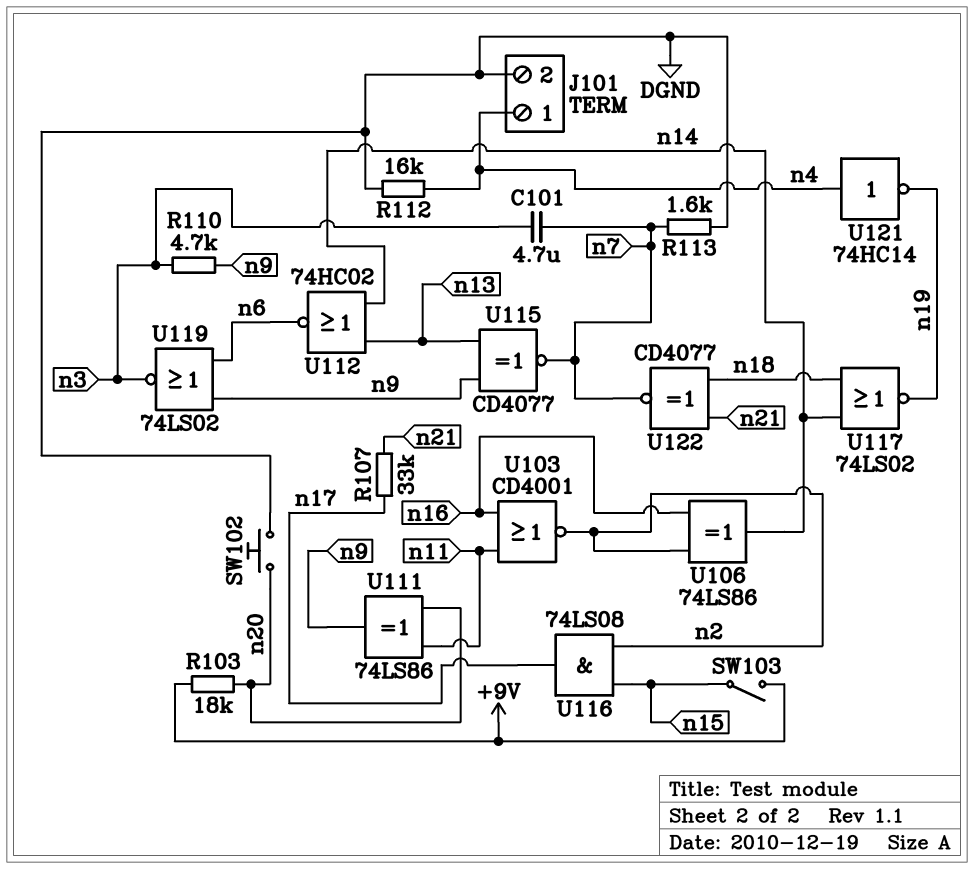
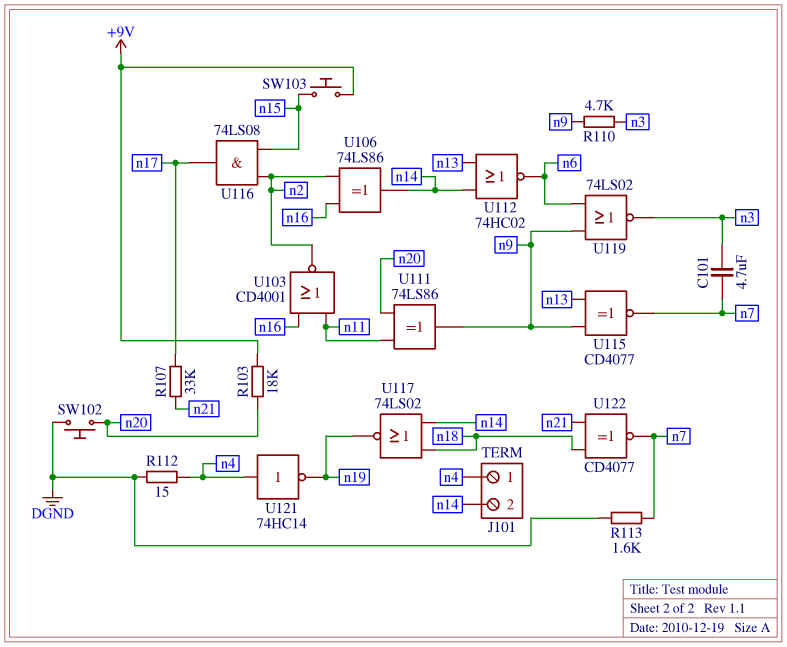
J101 pin 2: DGND -> n14
R112: 16k (DGND, n4) -> 15 (DGND, n4)
SW103: switch (+9V, n15) -> button (+9V, n15)

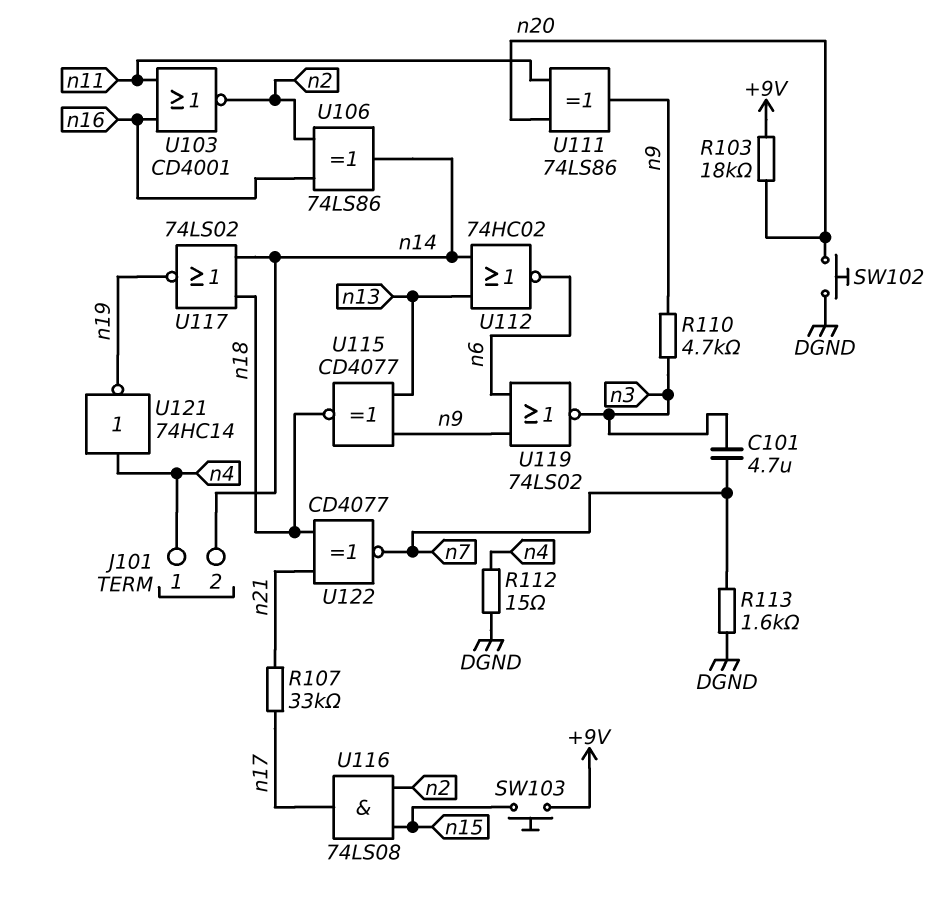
U115: XNOR CD4077 (in n9, in n13, out n7) -> XNOR CD4077 (in n9, in n13, out n18)

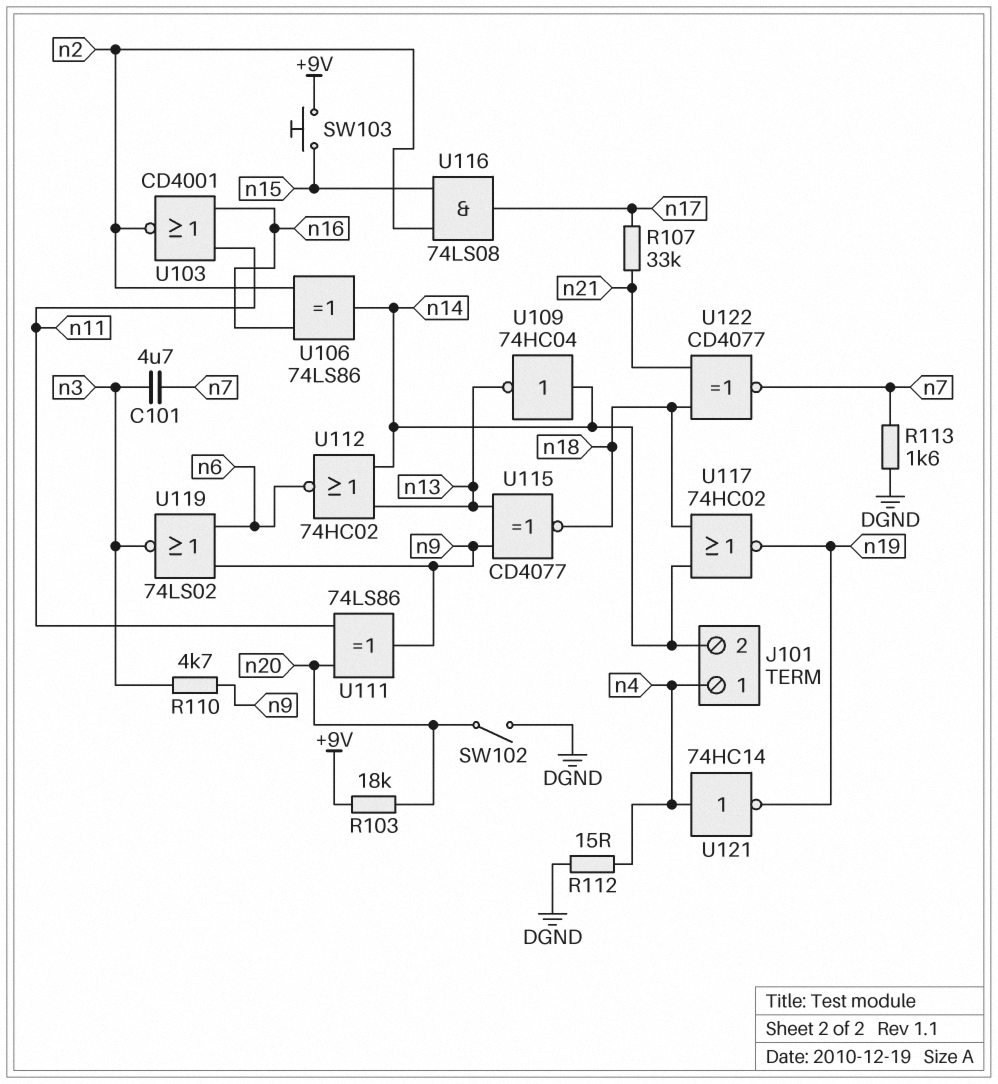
SW102: button (DGND, n20) -> switch (DGND, n20)
U109: none -> NOT 74HC04 (in n14, out n13)
U117: NOR 74LS02 (in n14, in n18, out n19) -> NOR 74HC02 (in n14, in n18, out n19)

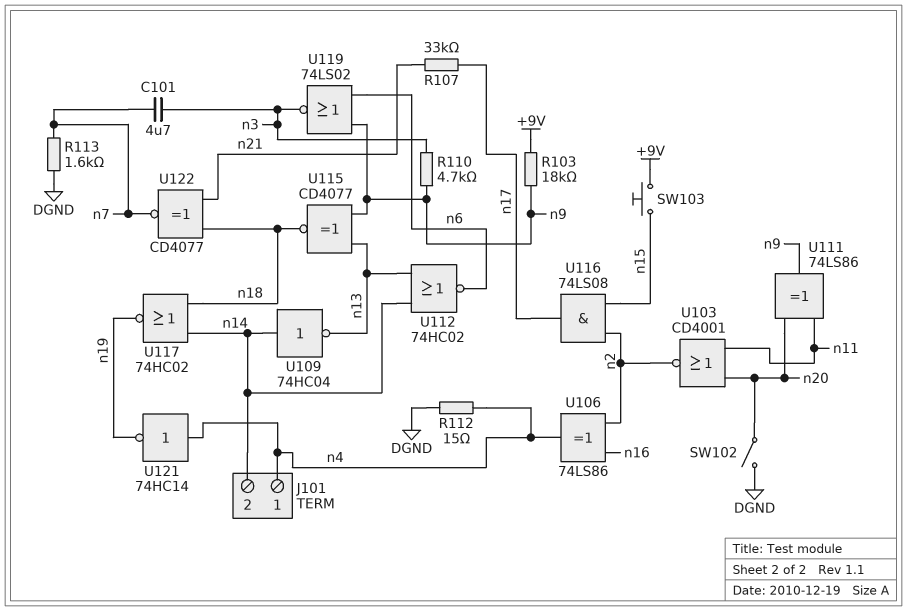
R103: 18k (+9V, n20) -> 18k (+9V, n9)
U103: NOR CD4001 (in n11, in n16, out n2) -> NOR CD4001 (in n11, in n20, out n2)
U106: XOR 74LS86 (in n2, in n16, out n14) -> XOR 74LS86 (in n2, in n16, out n4)

